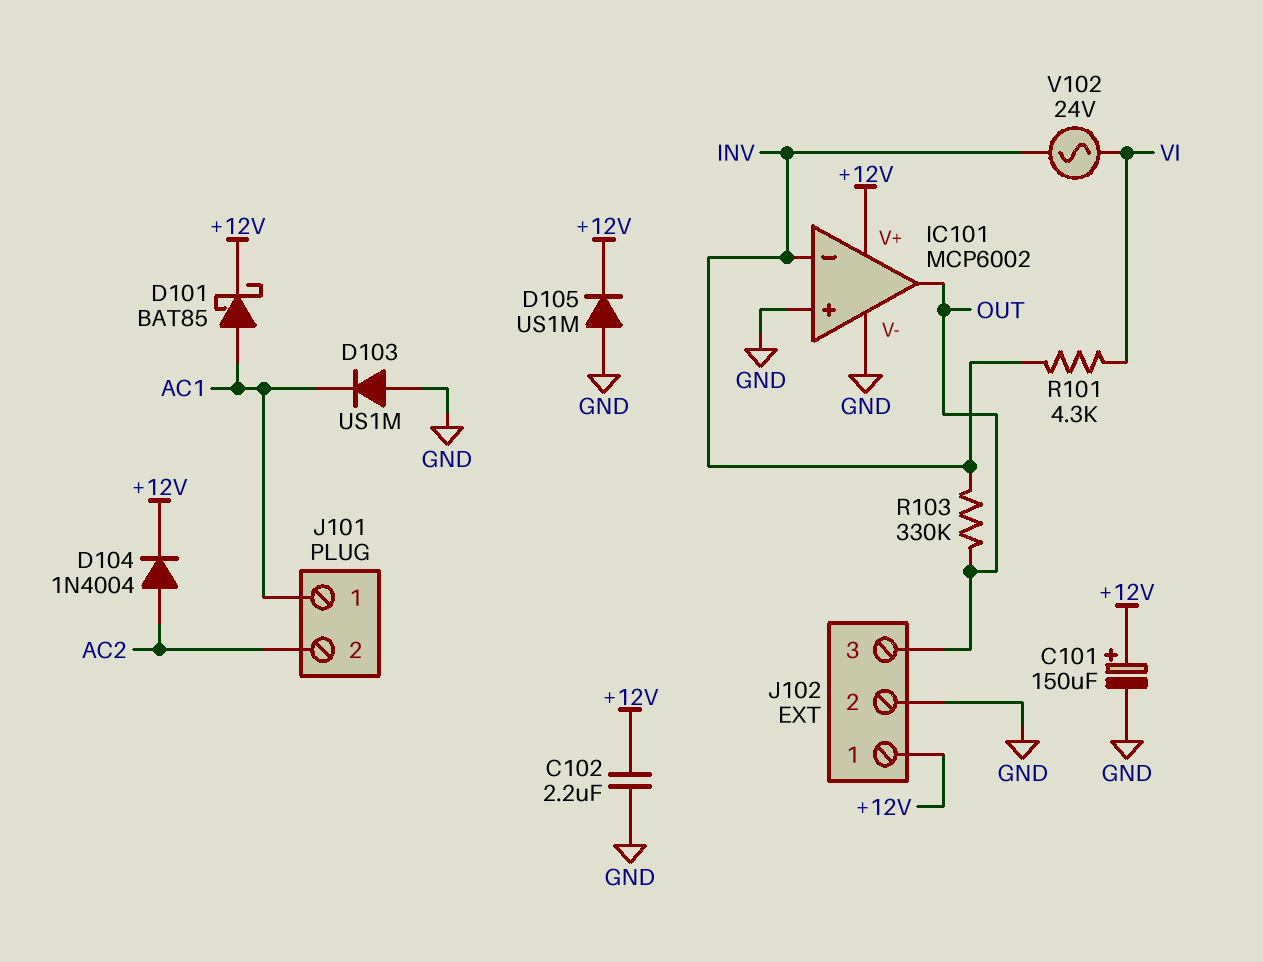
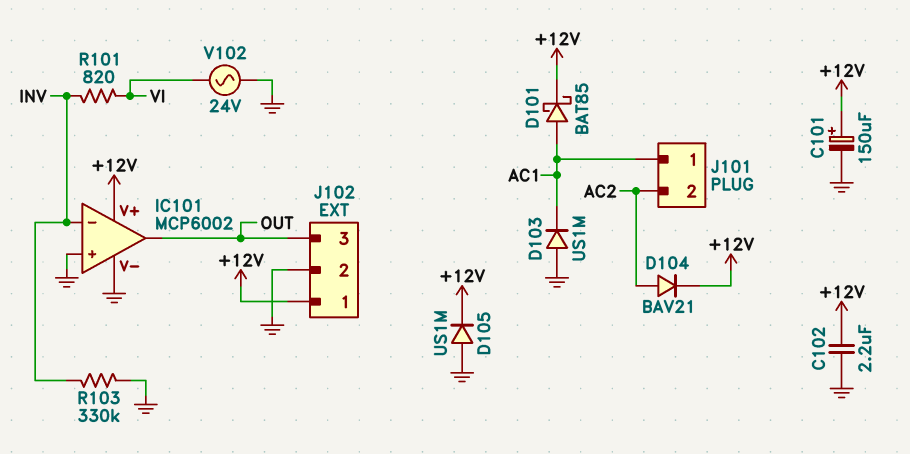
D104: diode 1N4004 (A AC2, K +12V) -> diode BAV21 (A AC2, K +12V)
R101: 4.3k (INV, VI) -> 820 (INV, VI)
R103: 330k (INV, OUT) -> 330k (GND, INV)
V102: AC 24V (INV, VI) -> AC 24V (GND, VI)

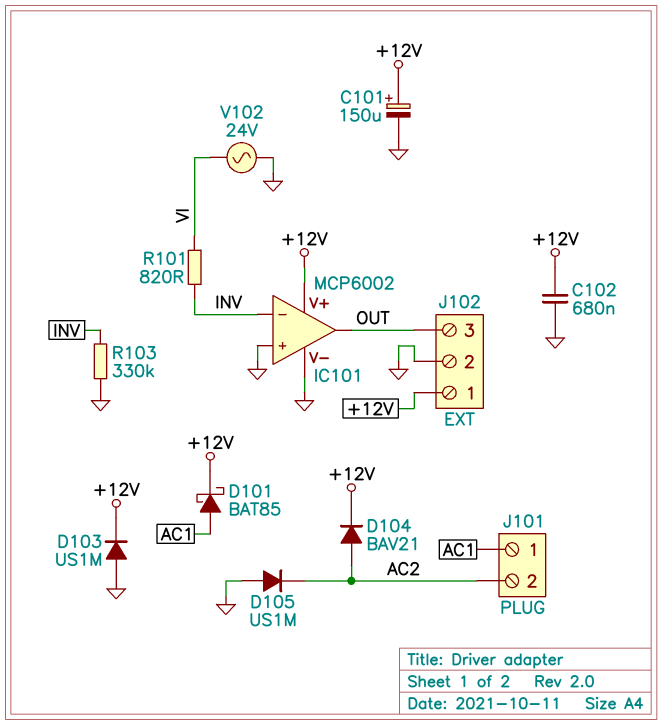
C102: 2.2uF (+12V, GND) -> 680nF (+12V, GND)
D103: diode US1M (A GND, K AC1) -> diode US1M (A GND, K +12V)
D105: diode US1M (A GND, K +12V) -> diode US1M (A GND, K AC2)

